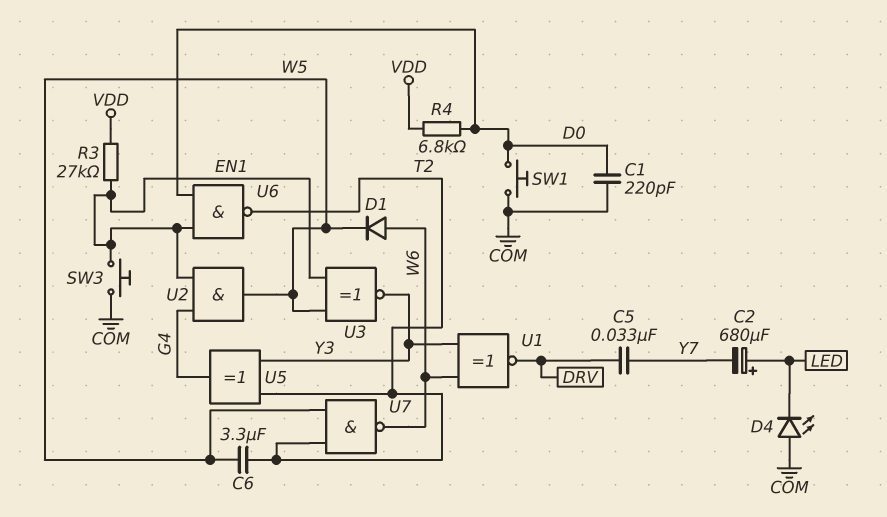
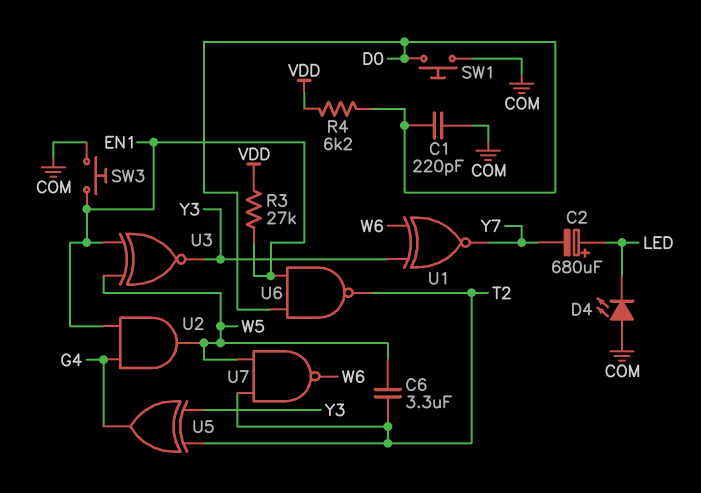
C5: 33nF (DRV, Y7) -> none
D1: diode (A W6, K W5) -> none
R4: 6.8k (D0, VDD) -> 6.2k (D0, VDD)
U1: XNOR (in W6, in Y3, out DRV) -> XNOR (in W6, in Y3, out Y7)

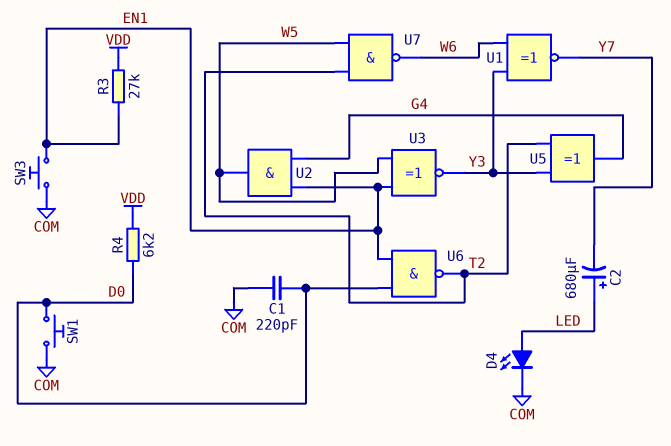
C6: 3.3uF (T2, W5) -> none
D4: LED (A COM, K LED) -> LED (A LED, K COM)

